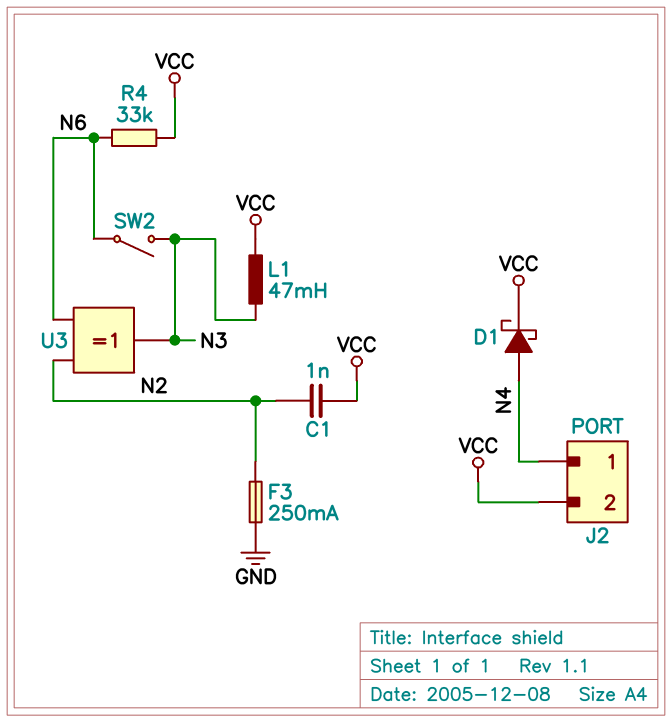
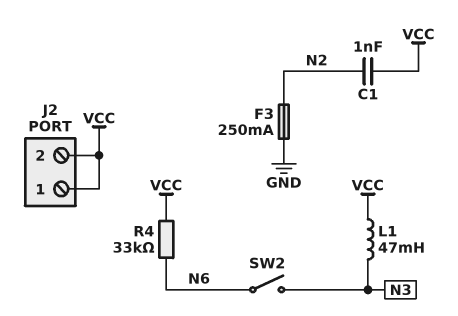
D1: schottky (A N4, K VCC) -> none
J2 pin 1: N4 -> VCC
U3: XOR (in N2, in N6, out N3) -> none

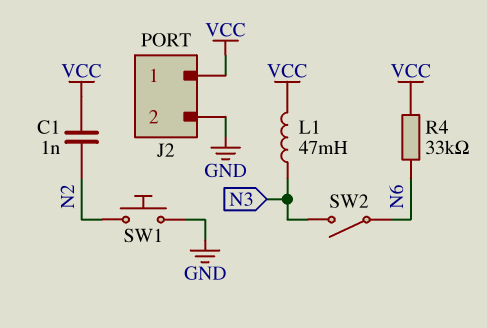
F3: 250mA (GND, N2) -> none
J2 pin 2: VCC -> GND
SW1: none -> button (GND, N2)

